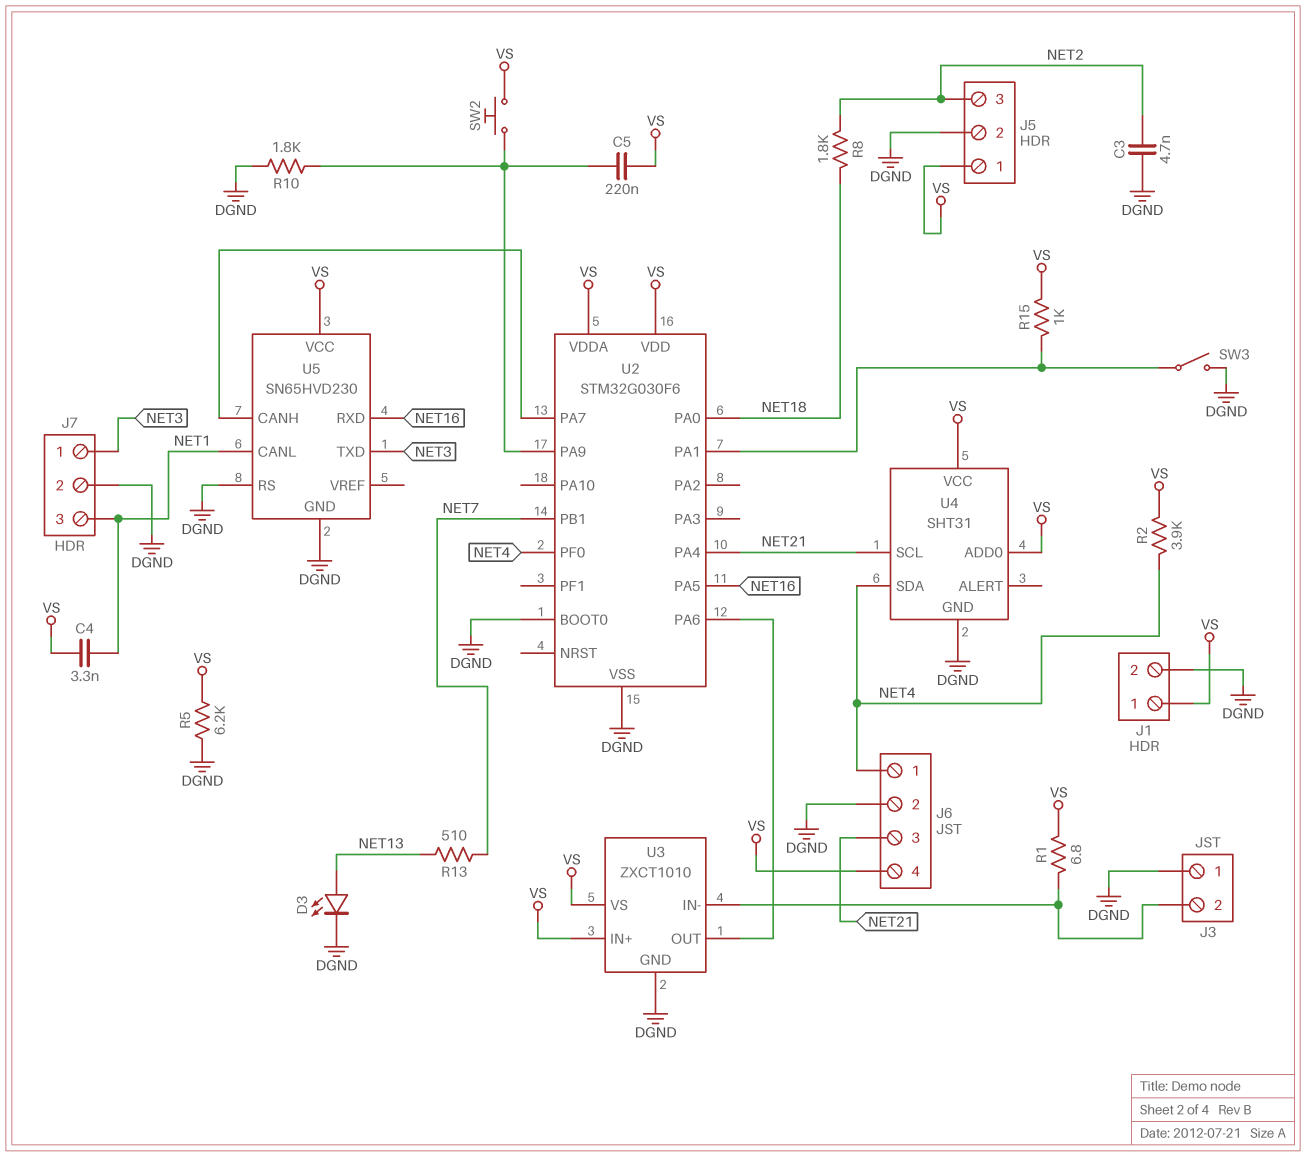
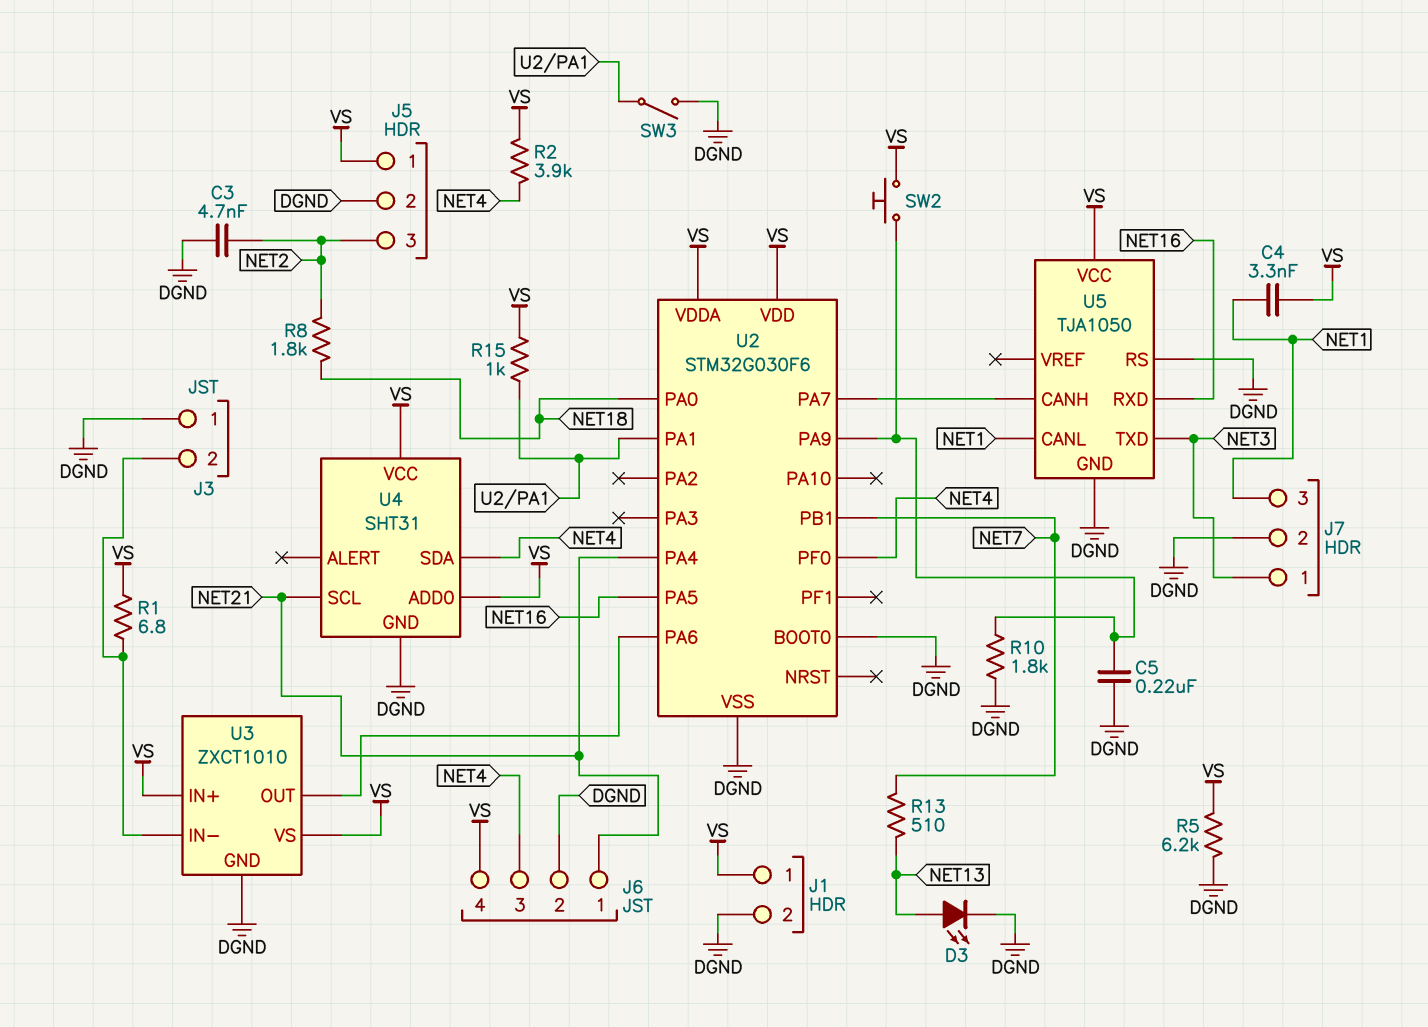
C5: 220nF (U2/PA9, VS) -> 220nF (DGND, U2/PA9)
J6 pin 1: NET4 -> NET21
J6 pin 3: NET21 -> NET4
U5: SN65HVD230 -> TJA1050

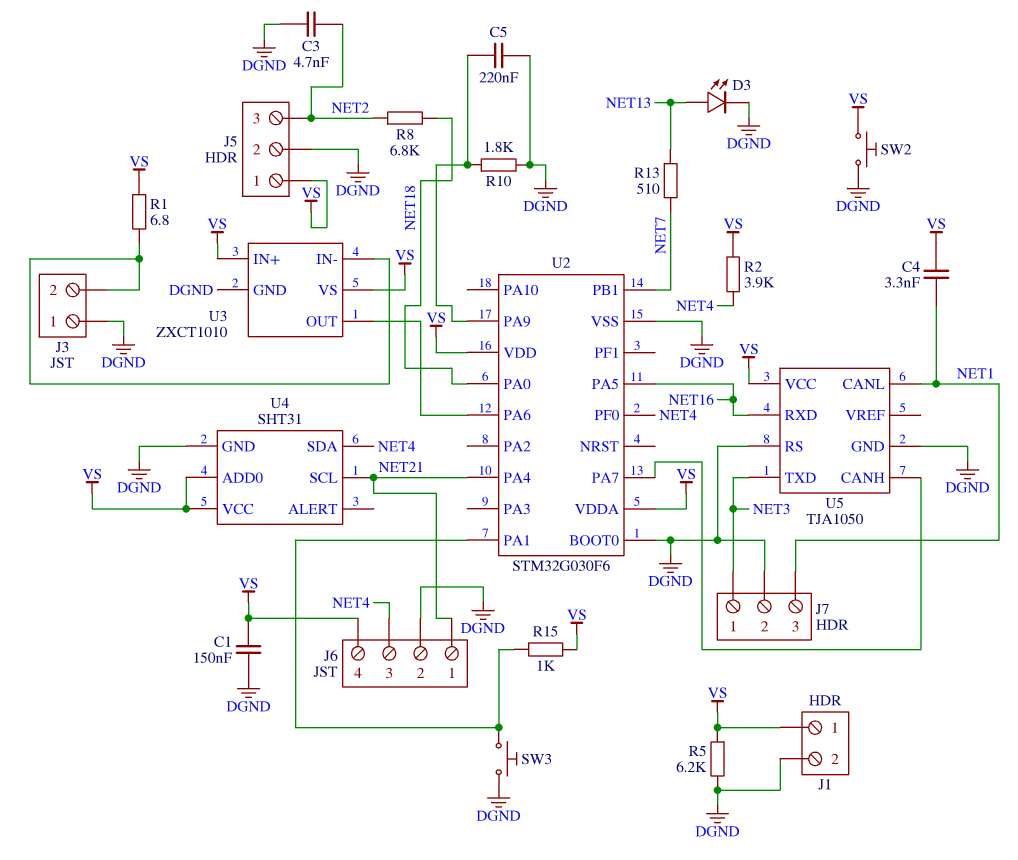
C1: none -> 150nF (DGND, VS)
R8: 1.8k (NET2, NET18) -> 6.8k (NET2, NET18)
SW2: button (U2/PA9, VS) -> button (DGND, VS)
SW3: switch (DGND, U2/PA1) -> button (DGND, U2/PA1)

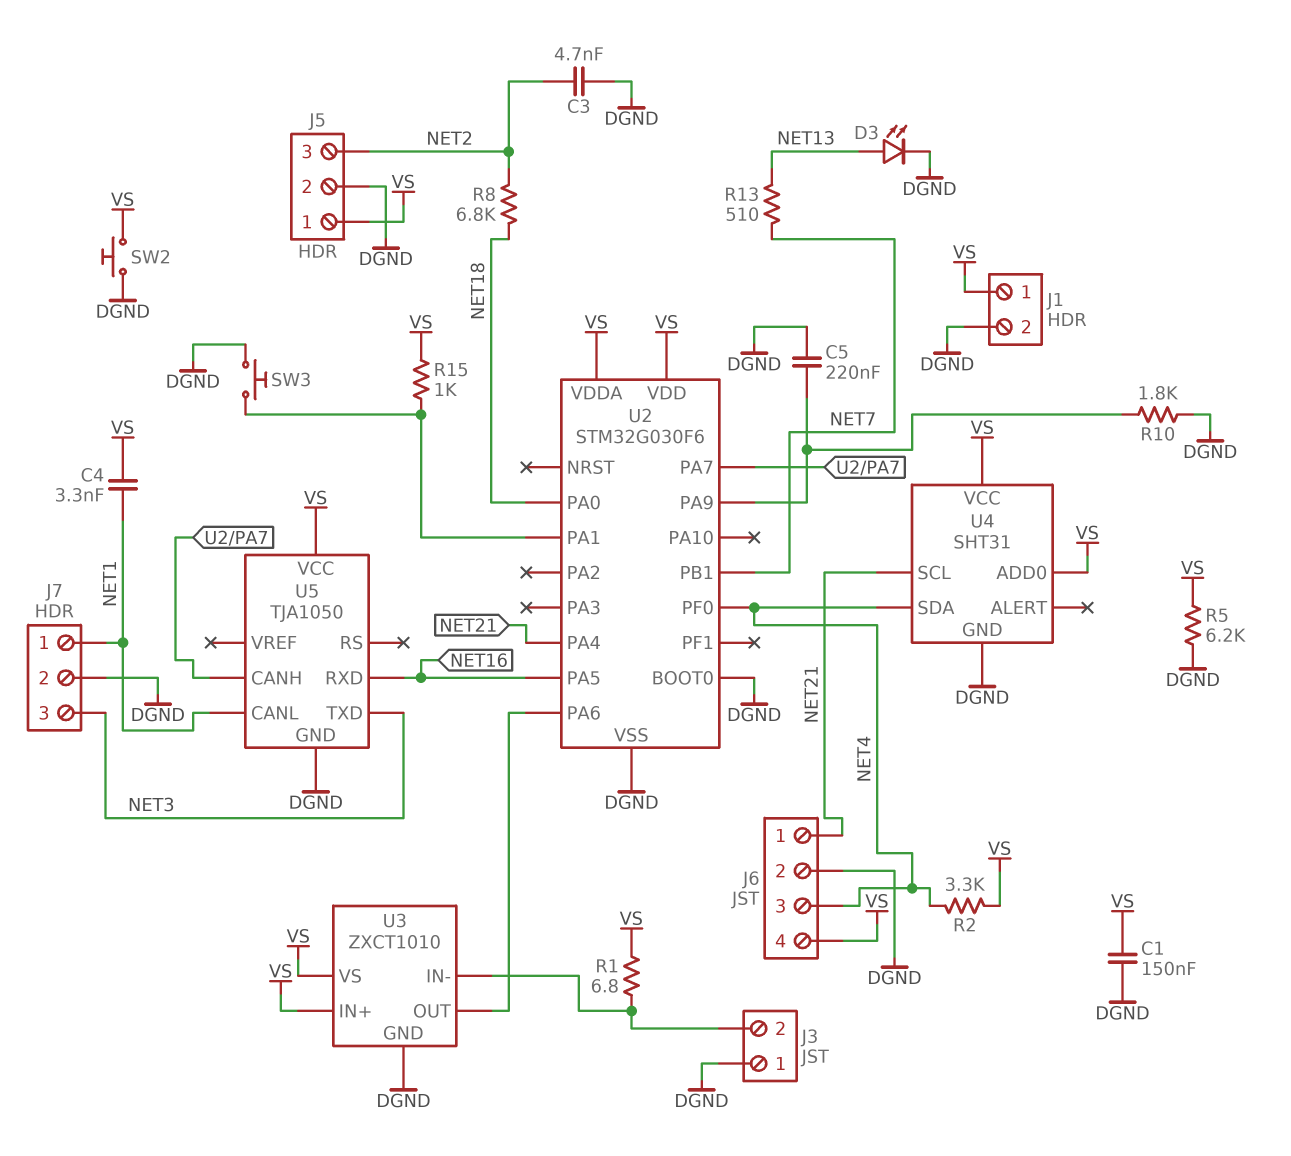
J7 pin 1: NET3 -> NET1
J7 pin 3: NET1 -> NET3
R2: 3.9k (NET4, VS) -> 3.3k (NET4, VS)
U5 pin RS: DGND -> none

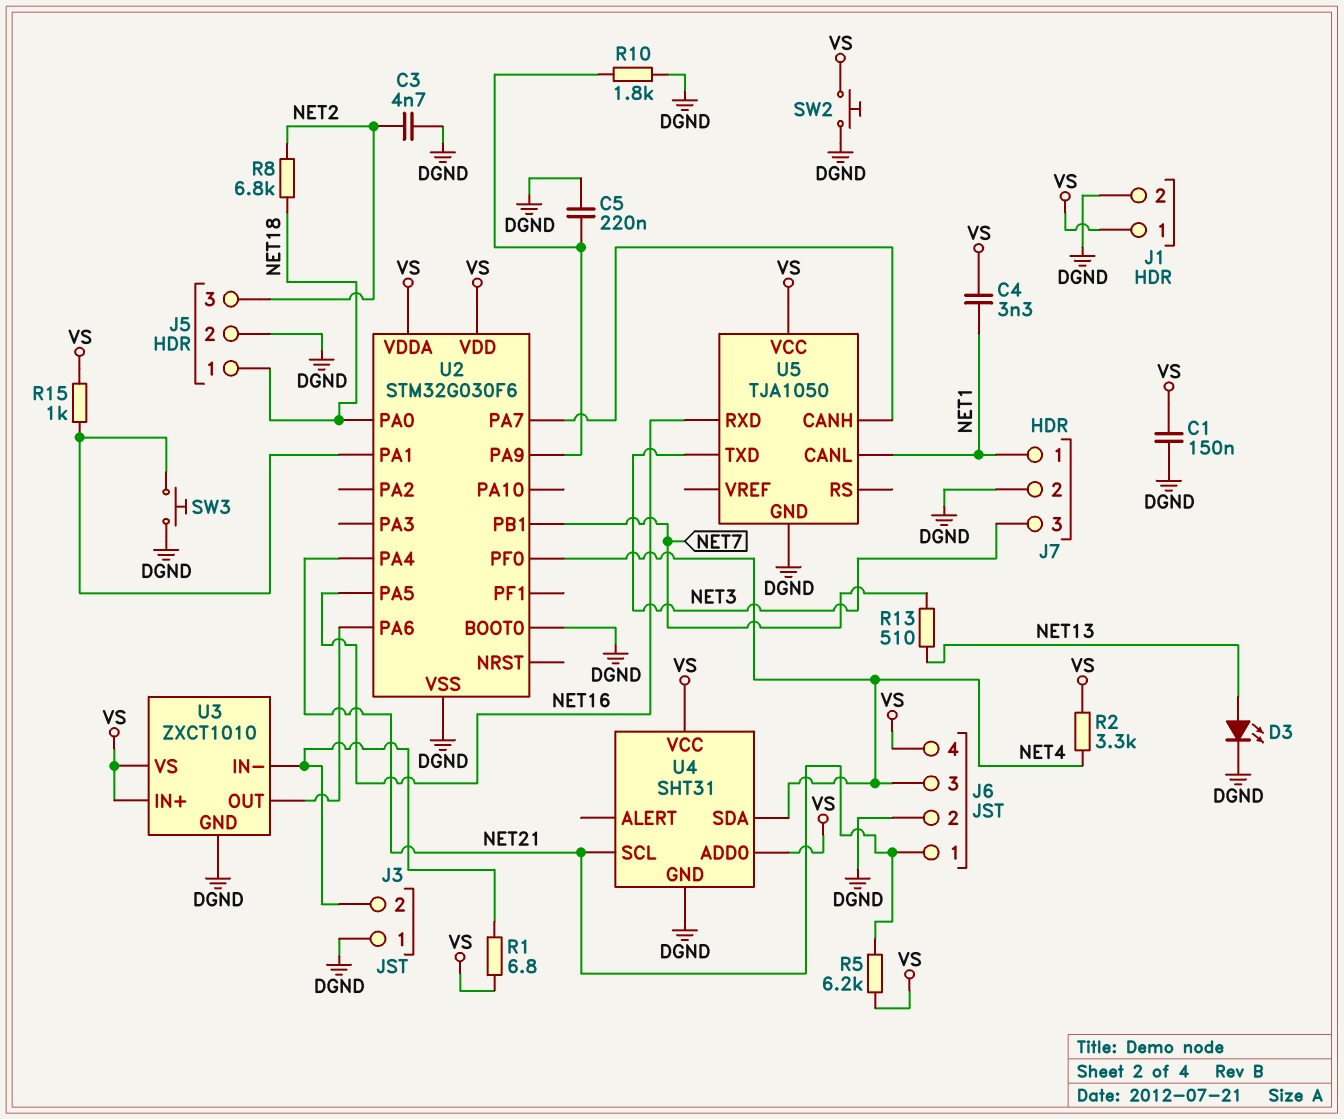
J5 pin 1: VS -> NET18
R5: 6.2k (DGND, VS) -> 6.2k (NET21, VS)

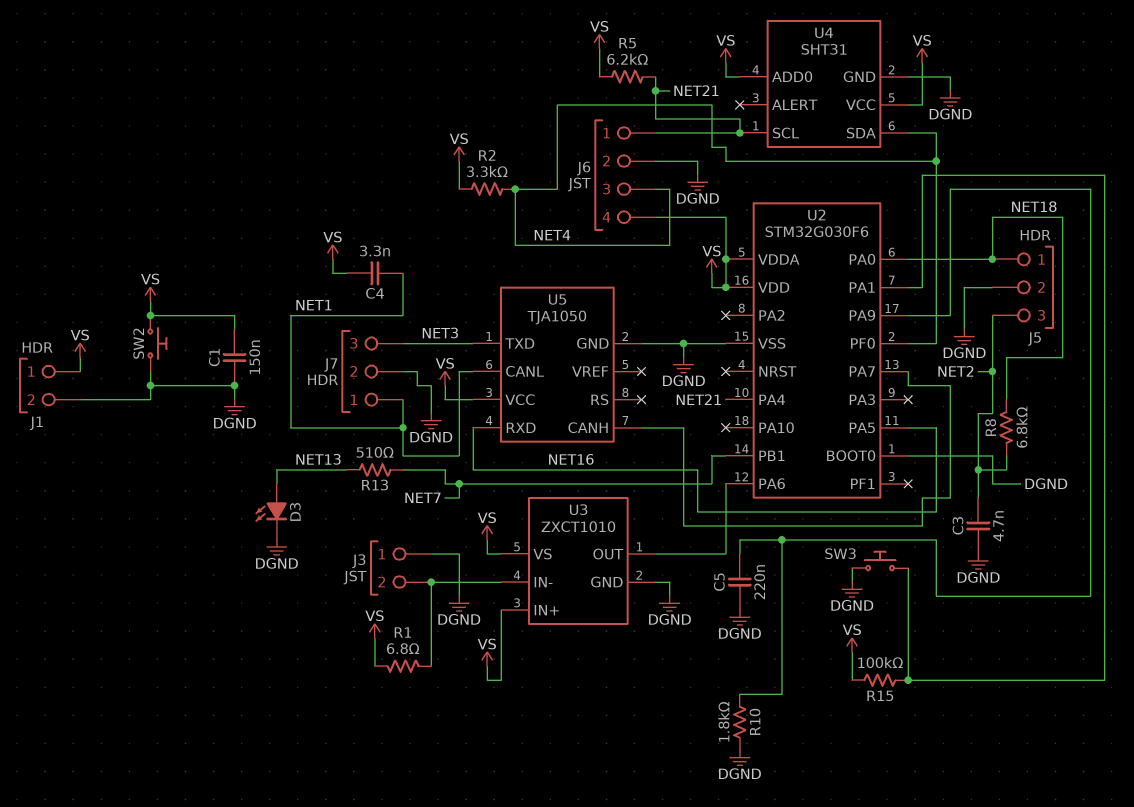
R15: 1k (U2/PA1, VS) -> 100k (U2/PA1, VS)

